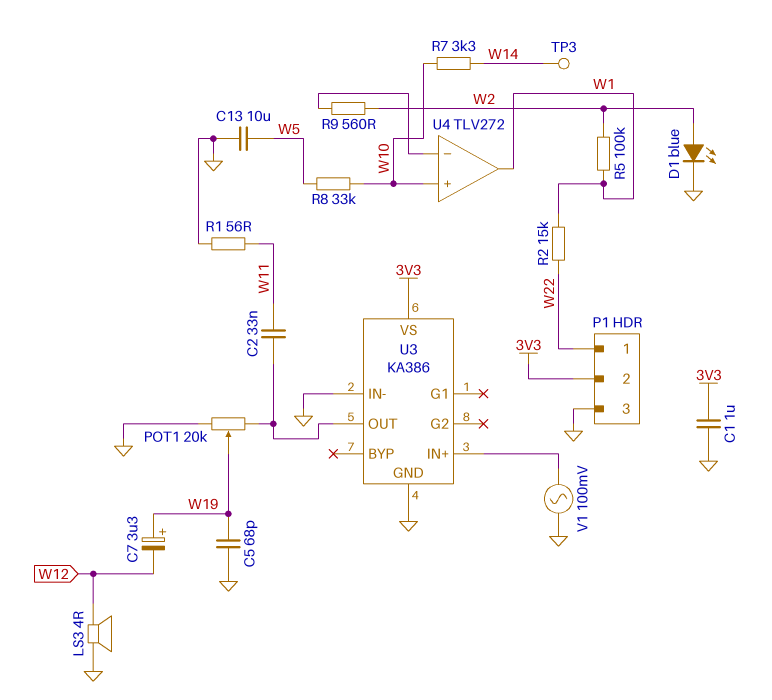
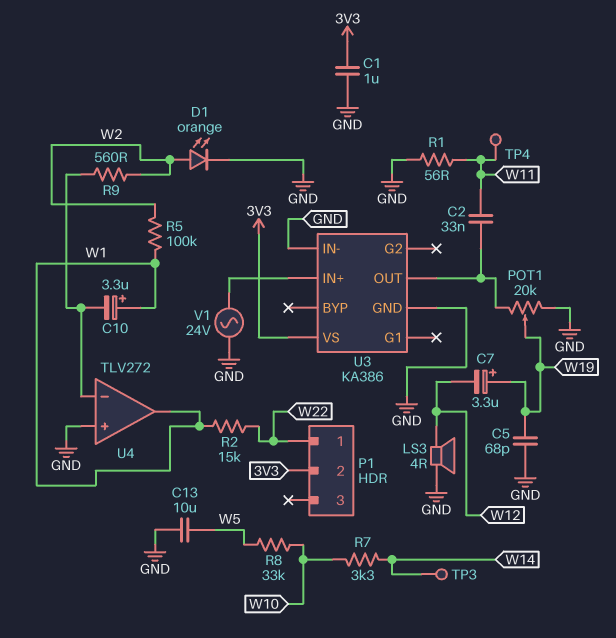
C10: none -> 3.3uF (plus W1, minus U4/in-)
D1: LED blue (A W2, K GND) -> LED orange (A W2, K GND)
P1 pin 3: GND -> none
TP4: none -> test point (W11)
U4 pin in+: W10 -> GND
V1: AC 100mV (GND, U3/IN+) -> AC 24V (GND, U3/IN+)

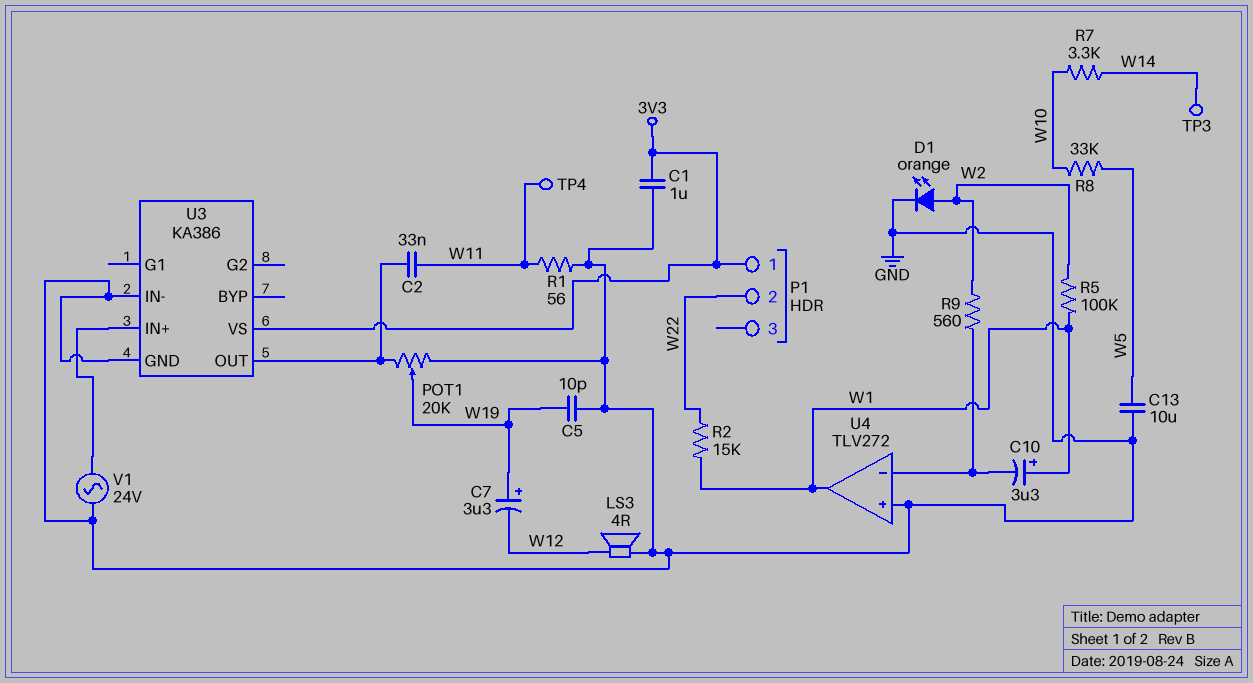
C5: 68pF (GND, W19) -> 10pF (GND, W19)
P1 pin 1: W22 -> 3V3
P1 pin 2: 3V3 -> W22

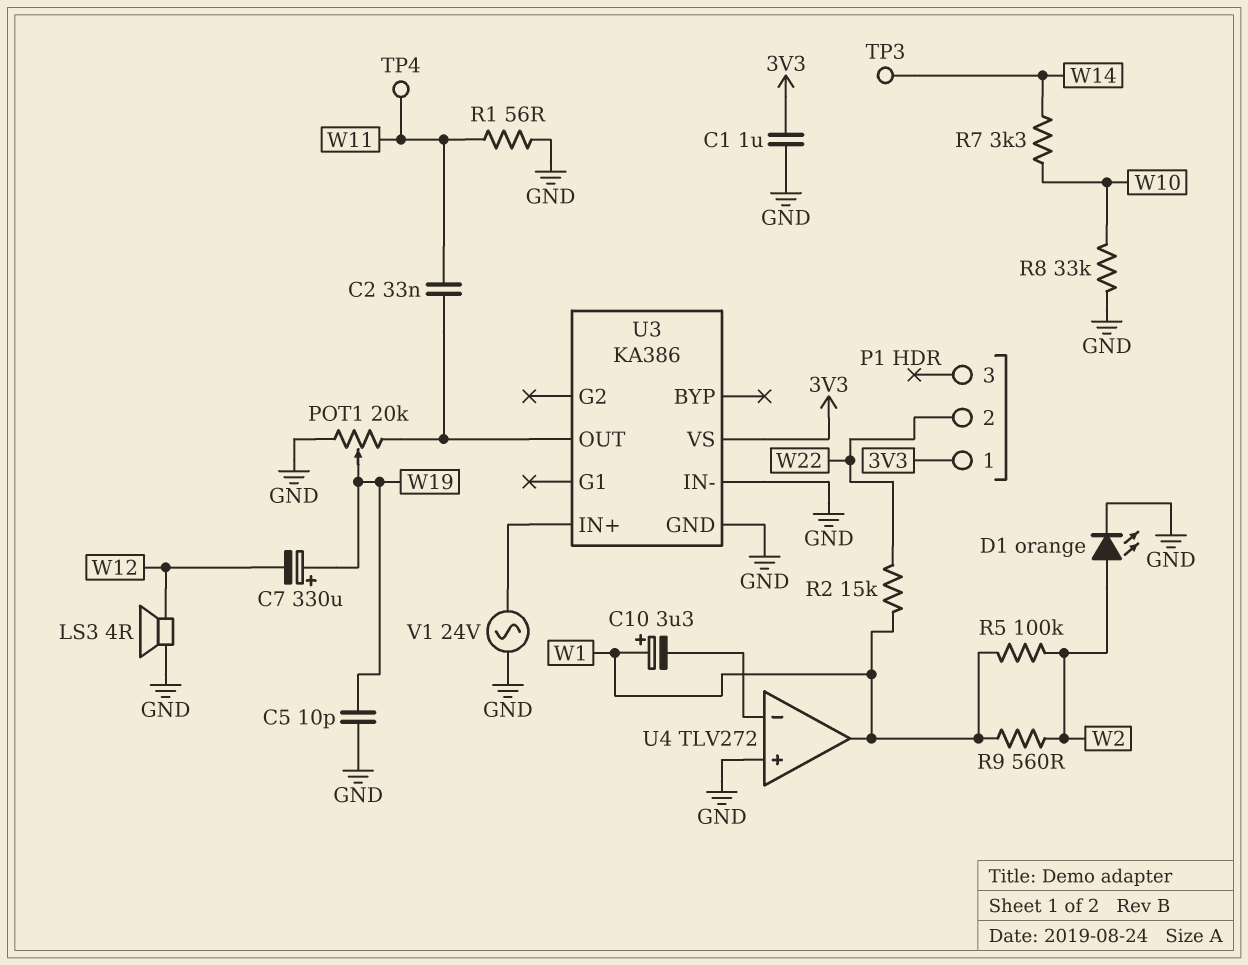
C7: 3.3uF (plus W19, minus W12) -> 330uF (plus W19, minus W12)
C13: 10uF (GND, W5) -> none
R8: 33k (W5, W10) -> 33k (GND, W10)
R9: 560 (U4/in-, W2) -> 560 (W1, W2)

